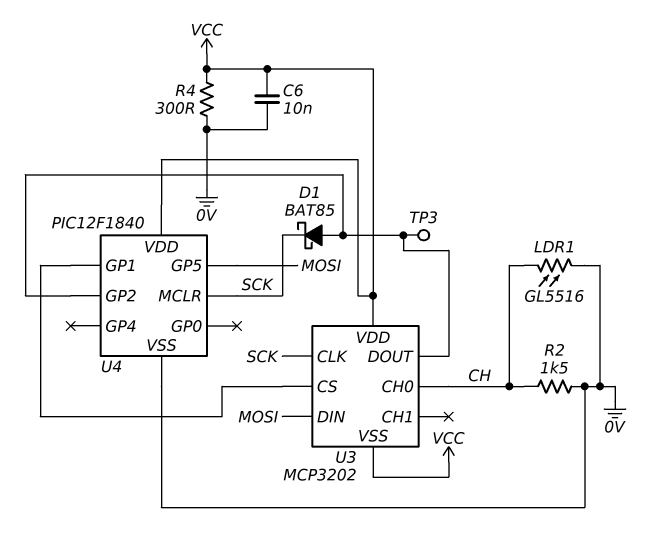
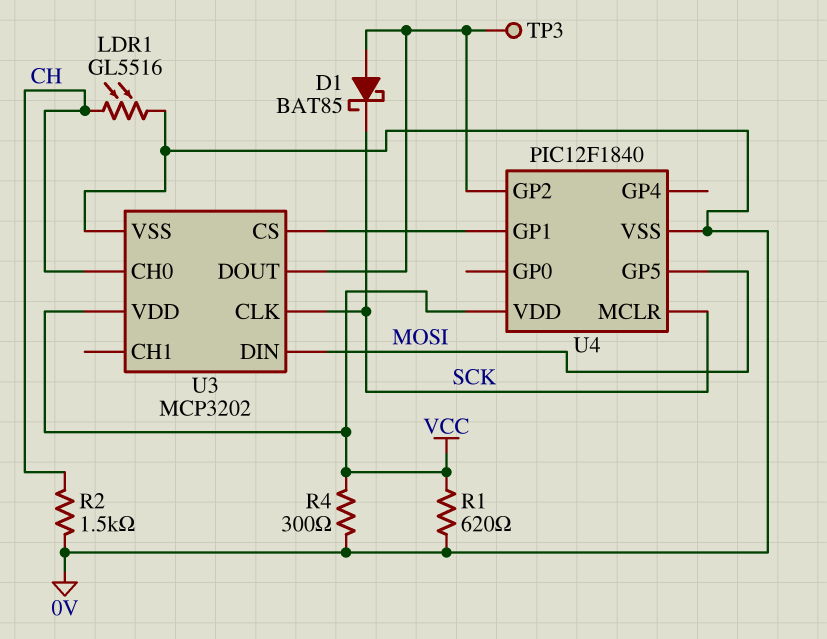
C6: 10nF (0V, VCC) -> none
R1: none -> 620 (0V, VCC)
U3 pin VSS: VCC -> 0V

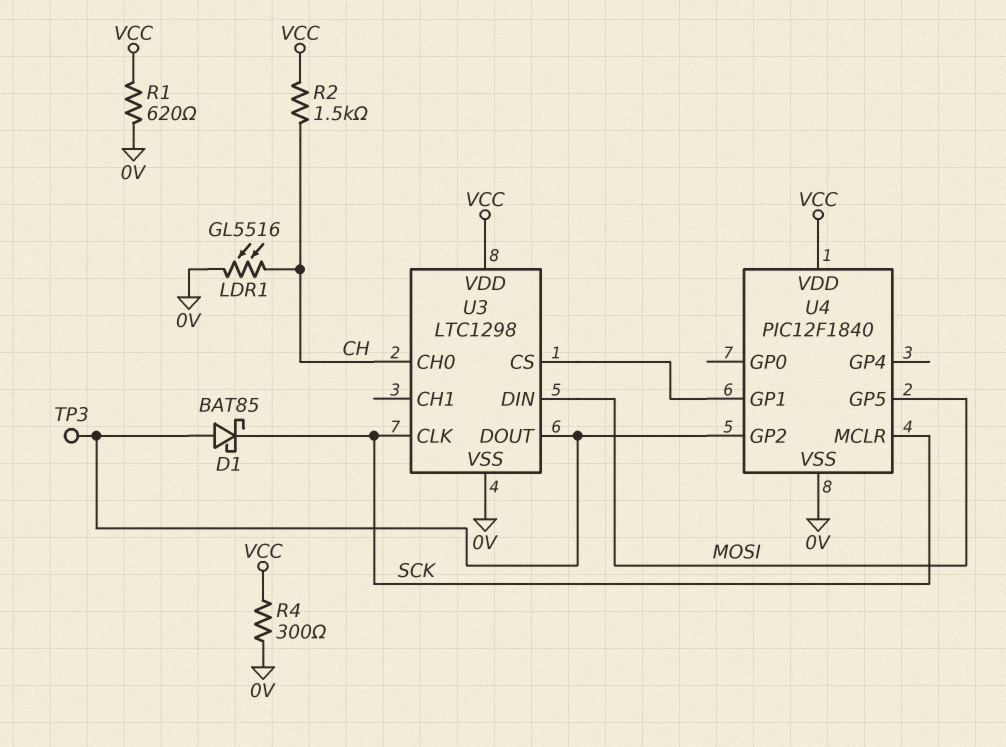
R2: 1.5k (0V, CH) -> 1.5k (CH, VCC)
U3: MCP3202 -> LTC1298

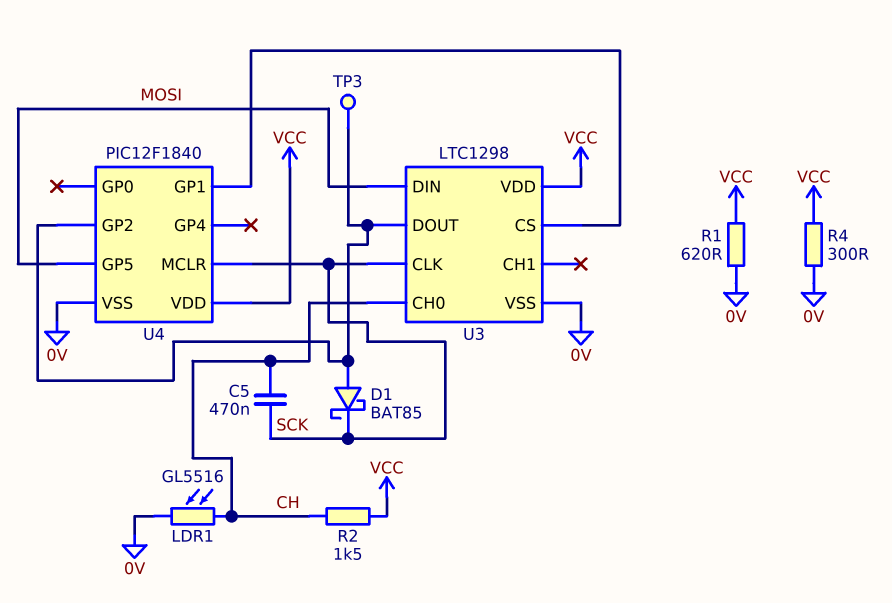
C5: none -> 470nF (CH, SCK)

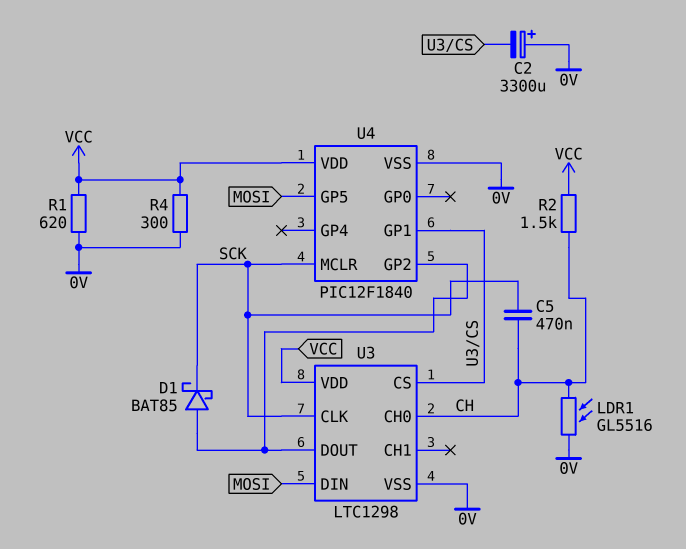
C2: none -> 3300uF (plus 0V, minus U3/CS)
TP3: test point (U3/DOUT) -> none

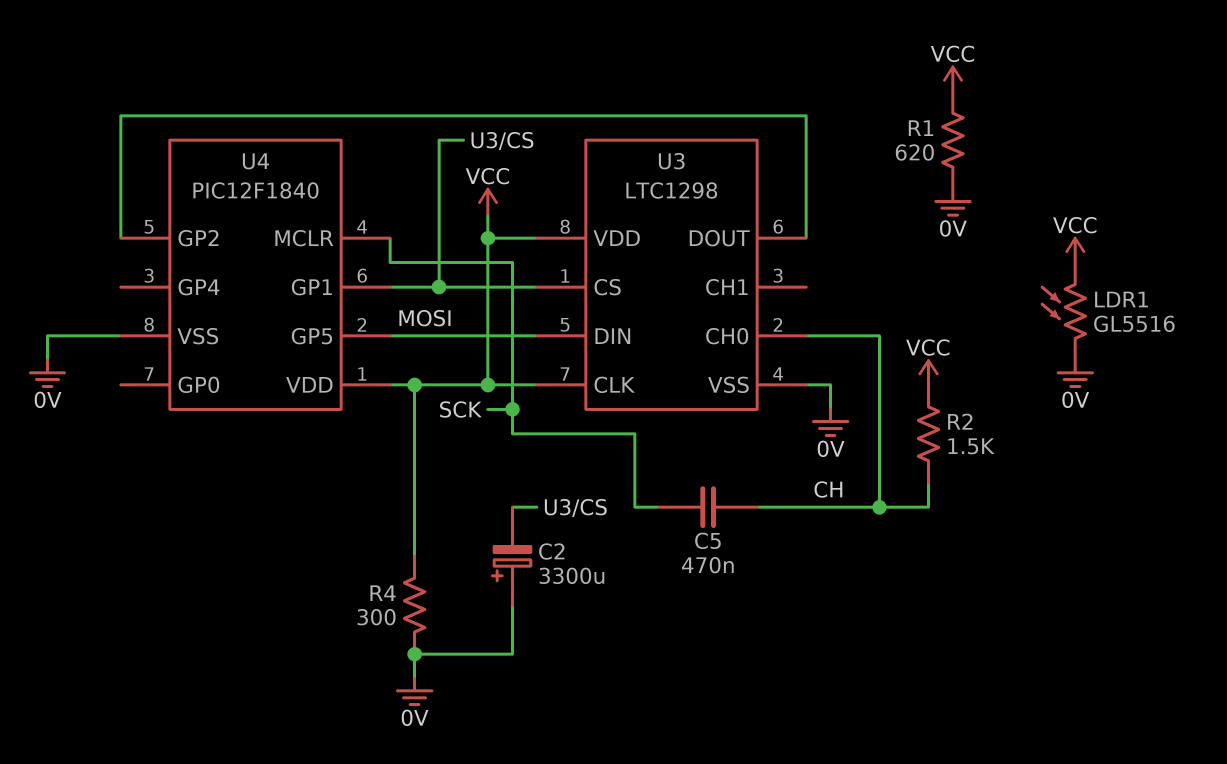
D1: schottky BAT85 (A U3/DOUT, K SCK) -> none
LDR1: GL5516 (0V, CH) -> GL5516 (0V, VCC)
U3 pin CLK: SCK -> VCC

